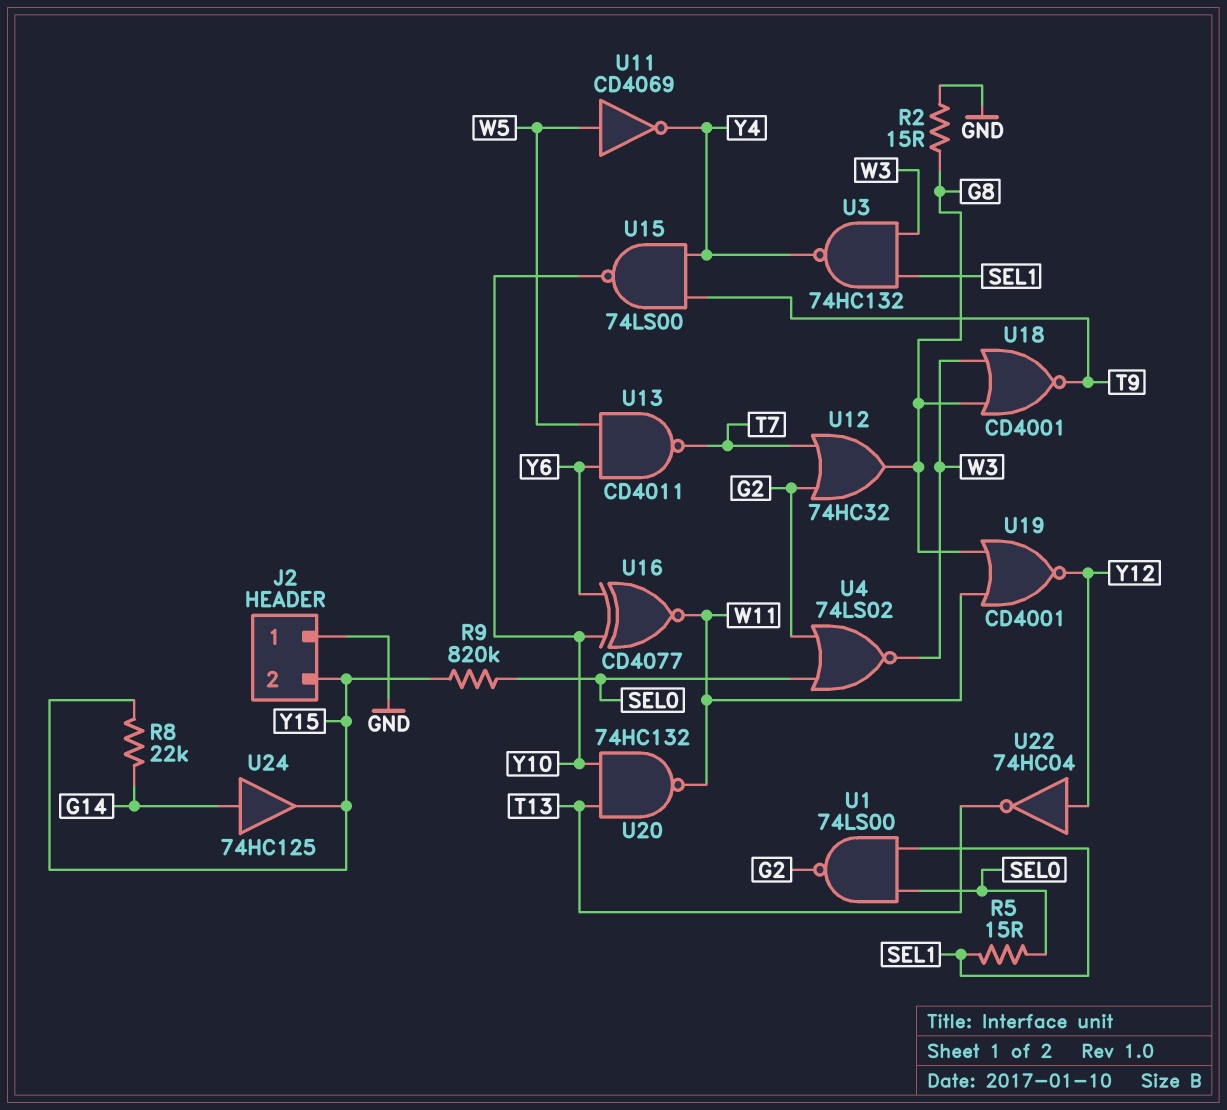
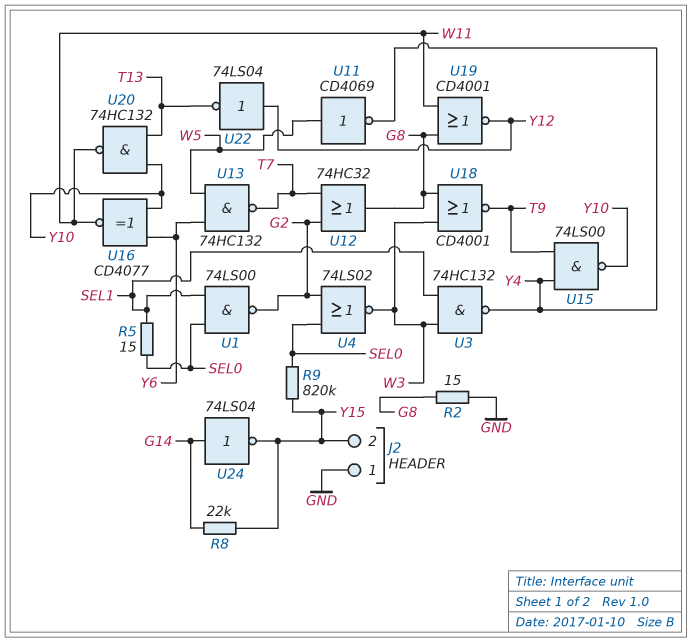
U13: NAND CD4011 (in W5, in Y6, out T7) -> NAND 74HC132 (in W5, in Y6, out T7)
U22: NOT 74HC04 (in Y12, out T13) -> NOT 74LS04 (in Y12, out T13)
U24: buffer 74HC125 (in G14, out Y15) -> NOT 74LS04 (in G14, out Y15)

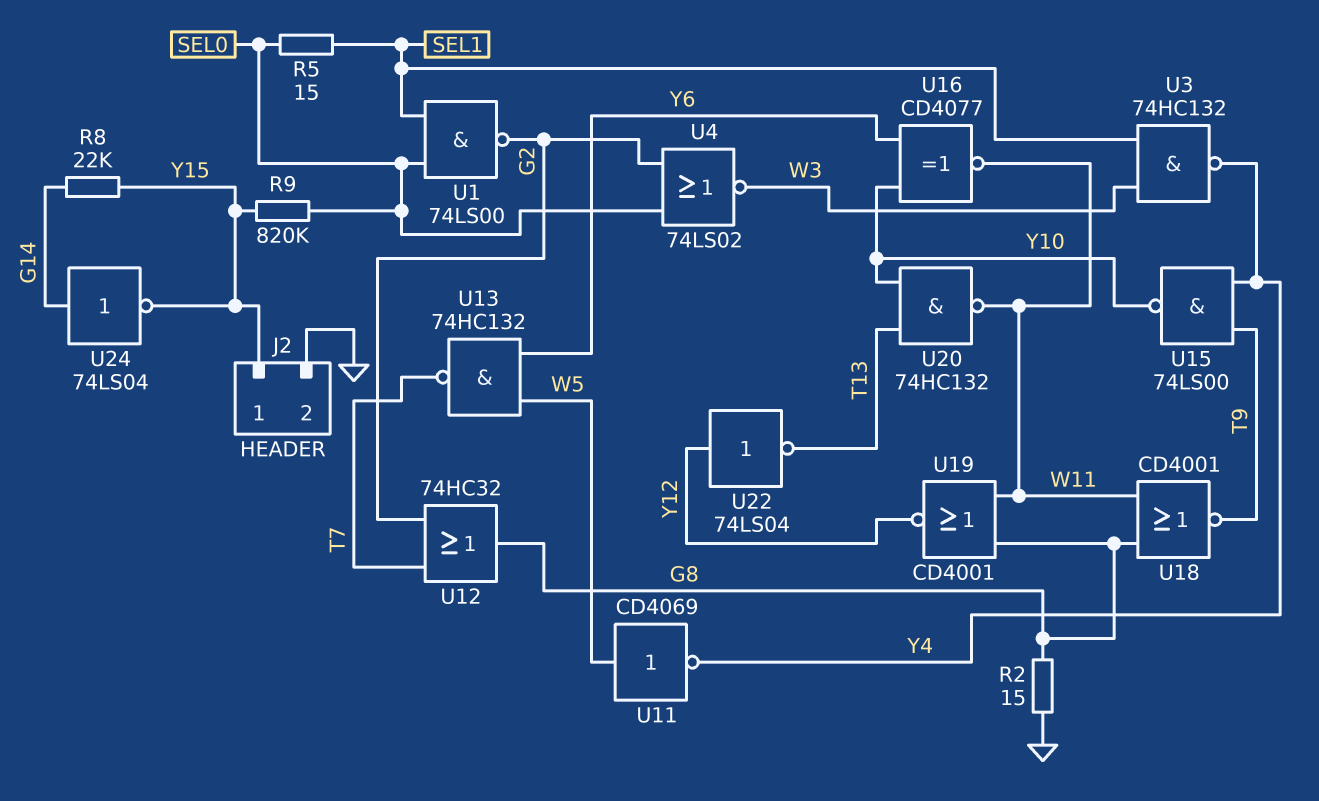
J2 pin 1: GND -> Y15
J2 pin 2: Y15 -> GND
U18: NOR CD4001 (in G8, in W3, out T9) -> NOR CD4001 (in G8, in W11, out T9)

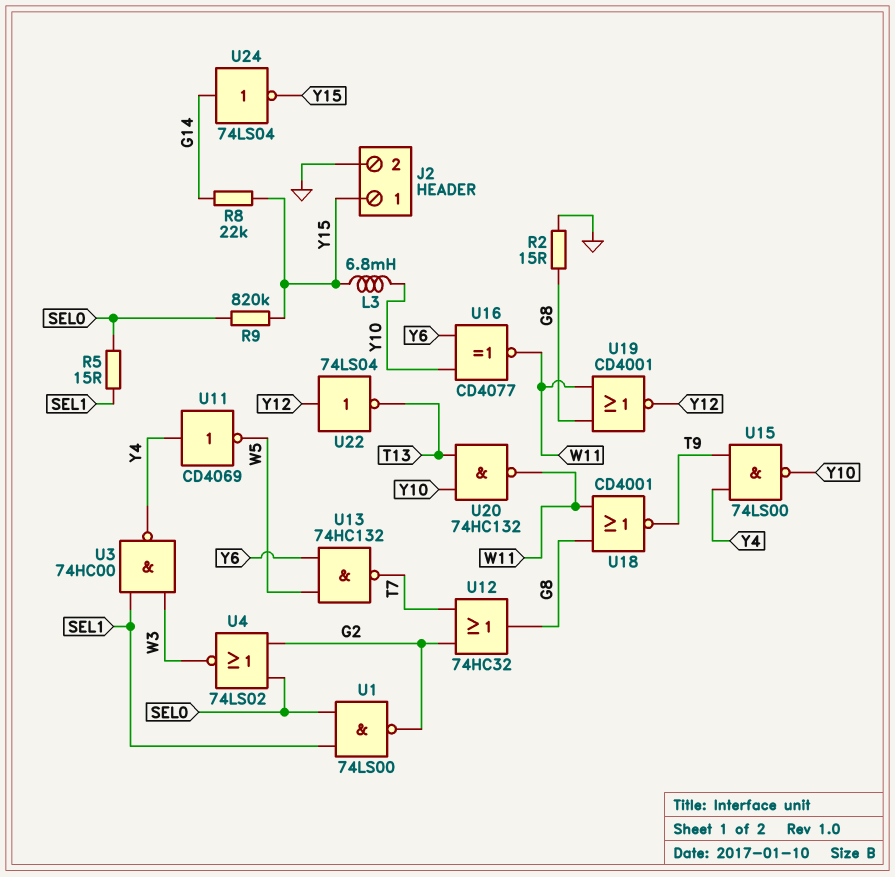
L3: none -> 6.8mH (Y10, Y15)
U3: NAND 74HC132 (in SEL1, in W3, out Y4) -> NAND 74HC00 (in SEL1, in W3, out Y4)
U11: NOT CD4069 (in W5, out Y4) -> NOT CD4069 (in Y4, out W5)

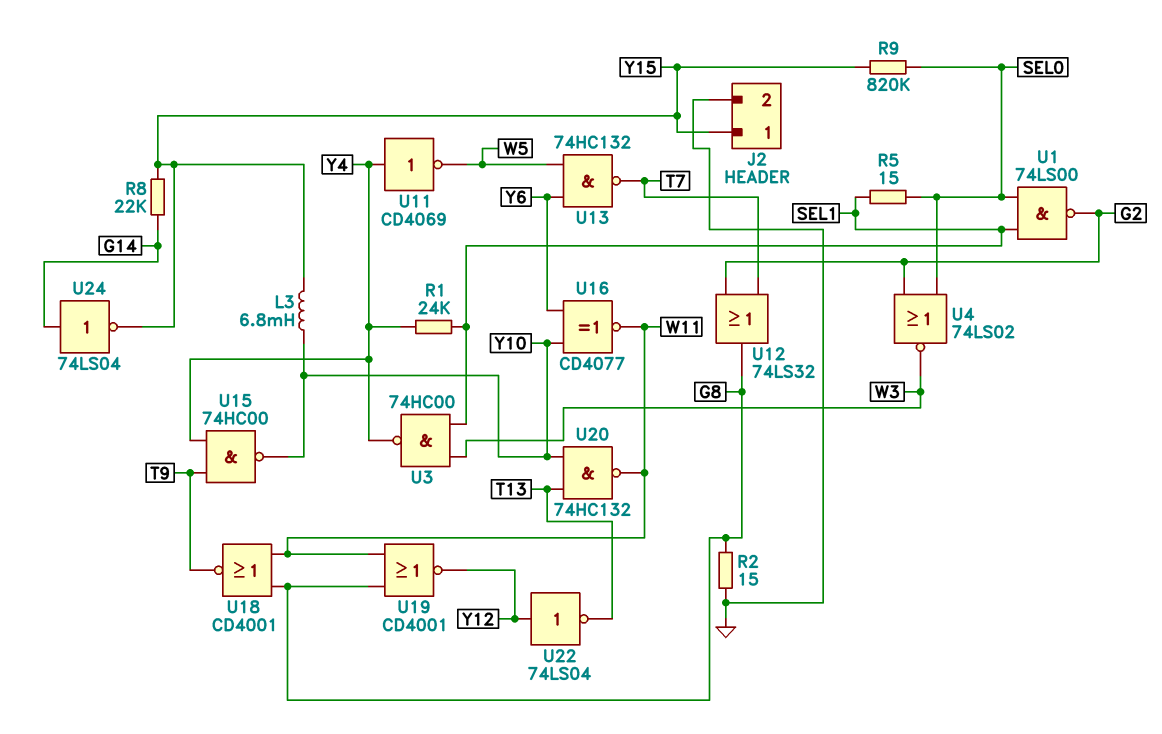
R1: none -> 24k (SEL1, Y4)
U12: OR 74HC32 (in G2, in T7, out G8) -> OR 74LS32 (in G2, in T7, out G8)
U15: NAND 74LS00 (in T9, in Y4, out Y10) -> NAND 74HC00 (in T9, in Y4, out Y10)

